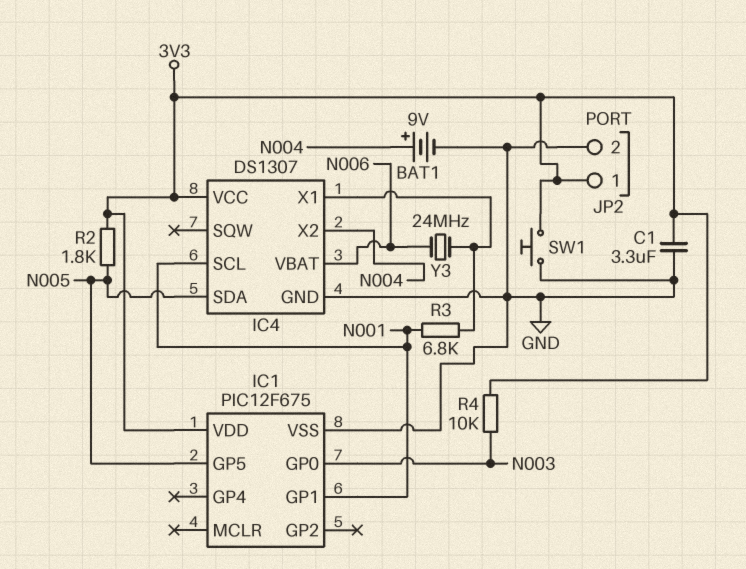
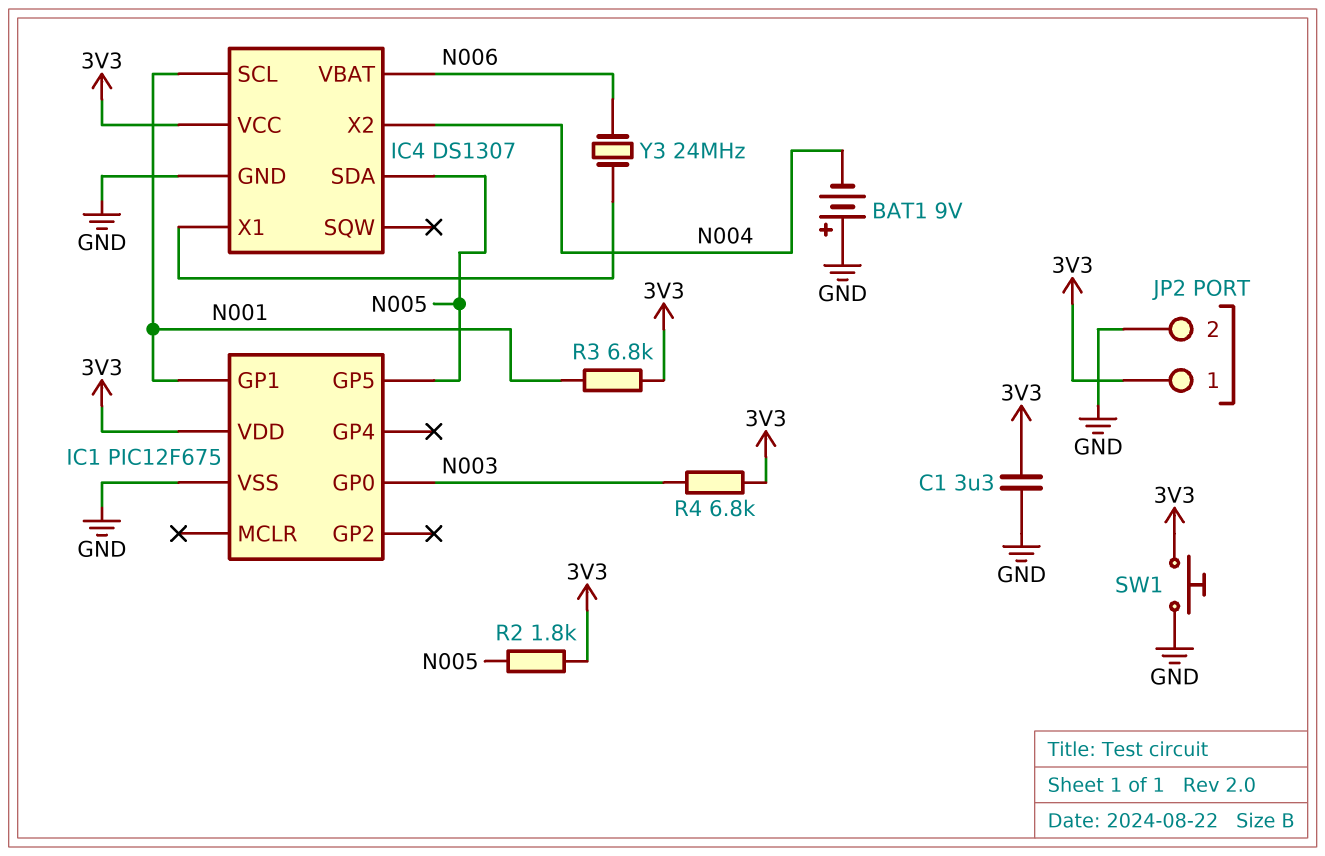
BAT1: 9V (plus N004, minus GND) -> 9V (plus GND, minus N004)
R3: 6.8k (IC4/X1, N001) -> 6.8k (3V3, N001)
R4: 10k (3V3, N003) -> 6.8k (3V3, N003)

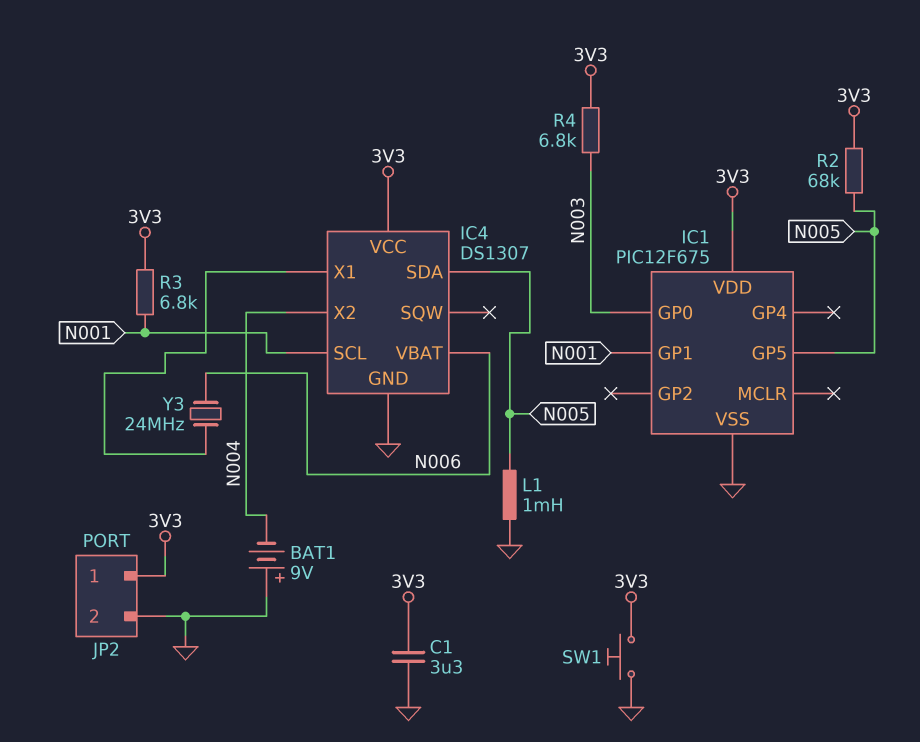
L1: none -> 1mH (GND, N005)
R2: 1.8k (3V3, N005) -> 68k (3V3, N005)

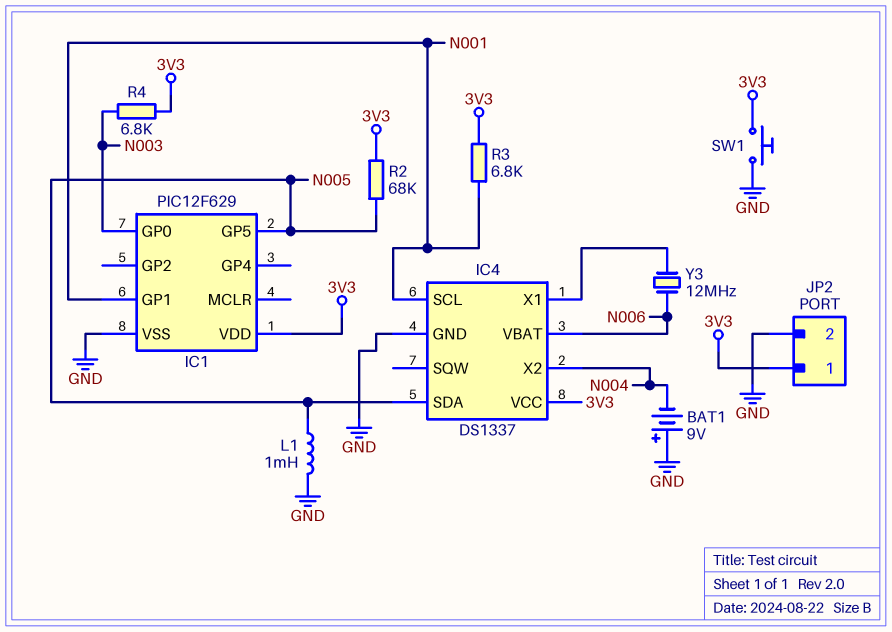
C1: 3.3uF (3V3, GND) -> none
IC1: PIC12F675 -> PIC12F629
IC4: DS1307 -> DS1337
Y3: 24MHz (IC4/X1, N006) -> 12MHz (IC4/X1, N006)

